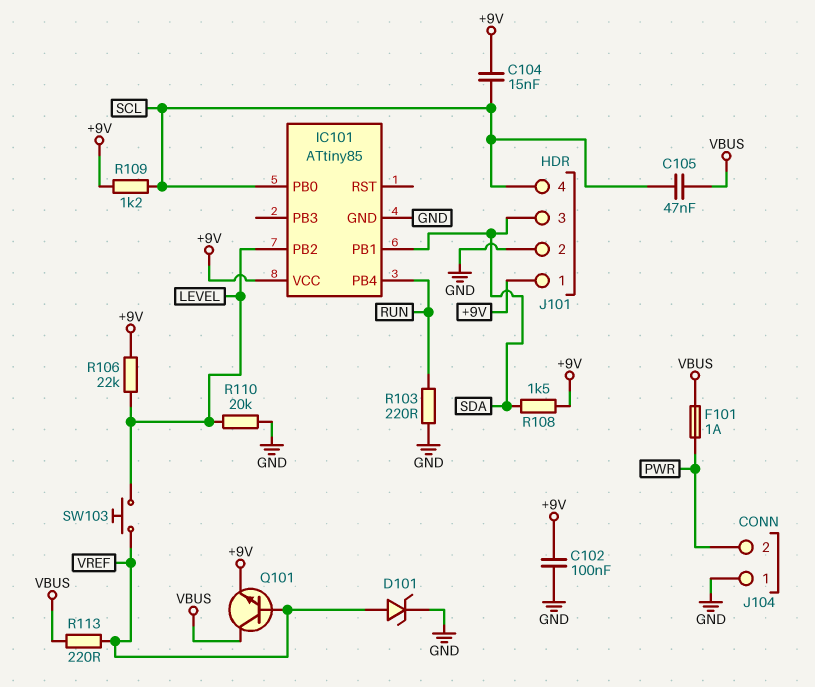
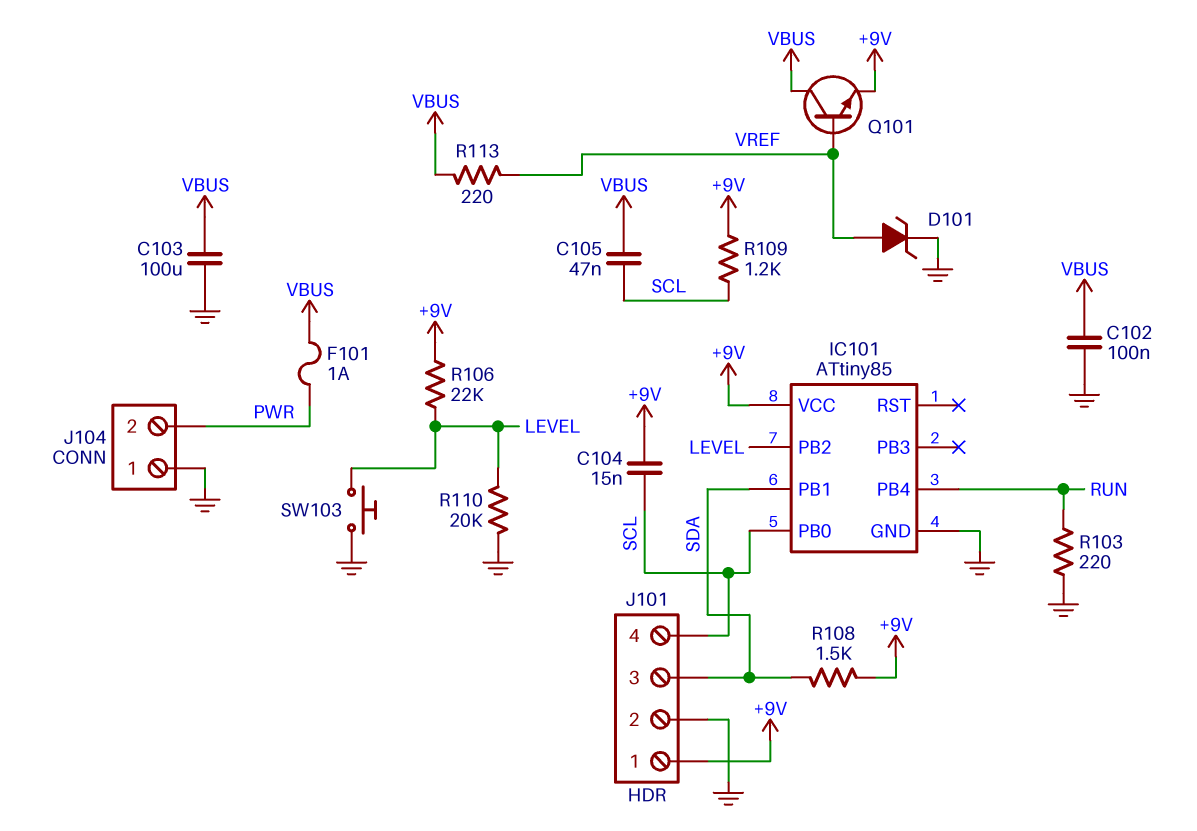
C102: 100nF (+9V, GND) -> 100nF (GND, VBUS)
C103: none -> 100uF (GND, VBUS)
SW103: button (LEVEL, VREF) -> button (GND, LEVEL)

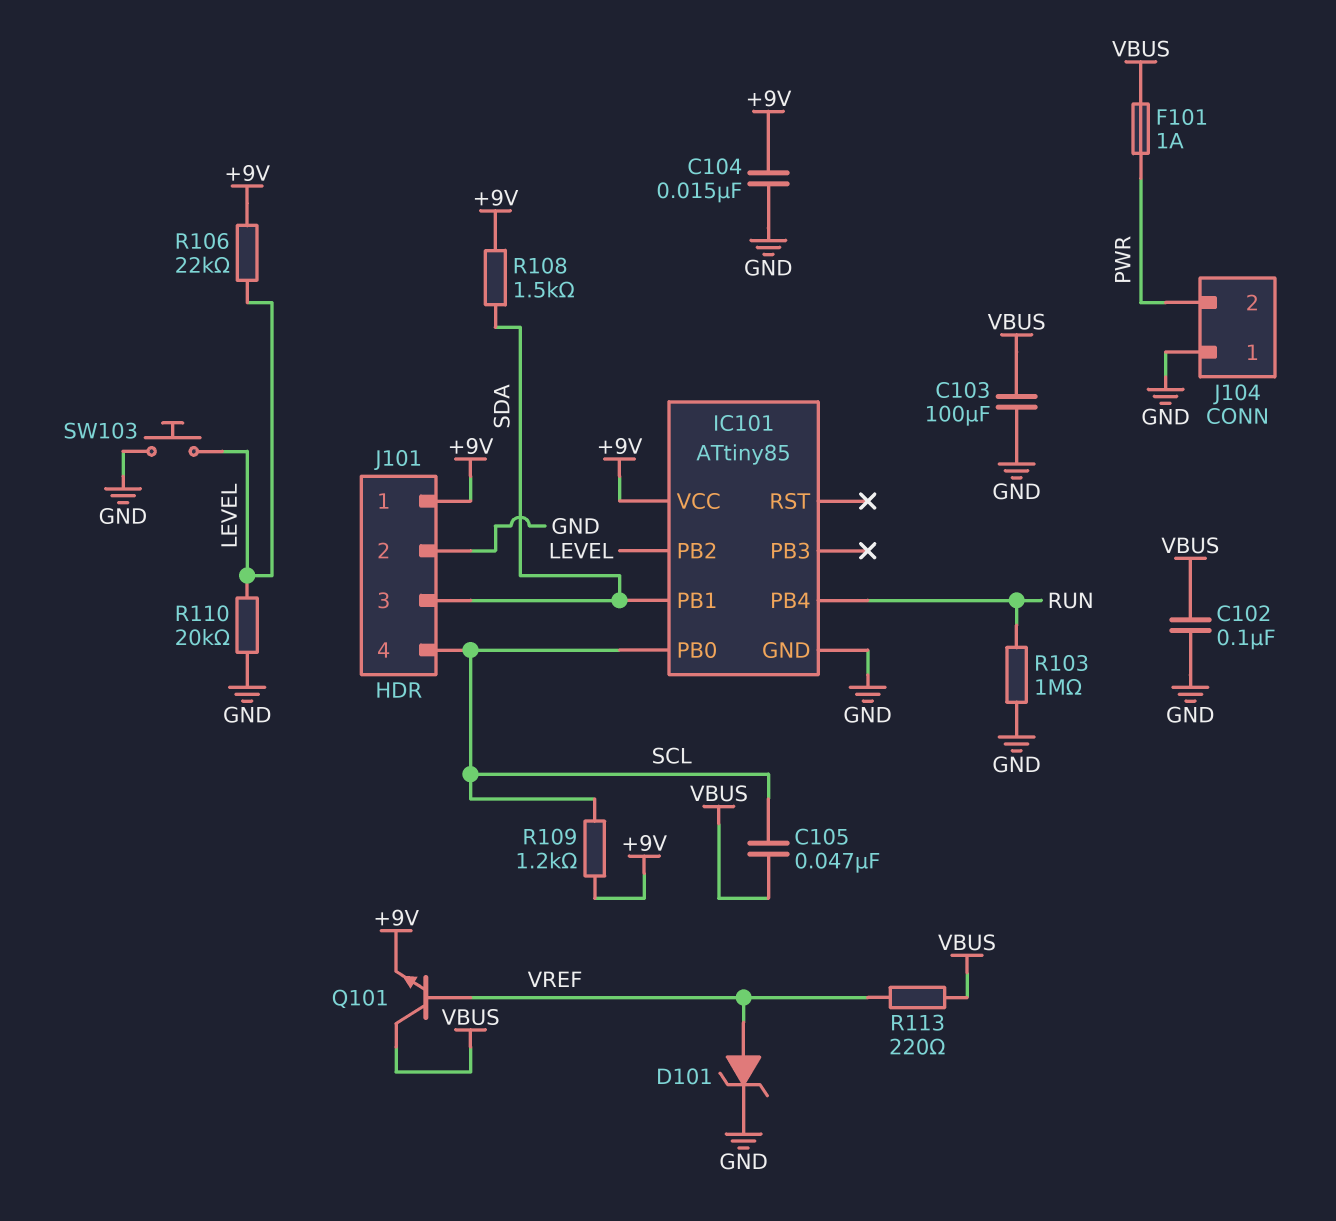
C104: 15nF (+9V, SCL) -> 15nF (+9V, GND)
R103: 220 (GND, RUN) -> 1M (GND, RUN)

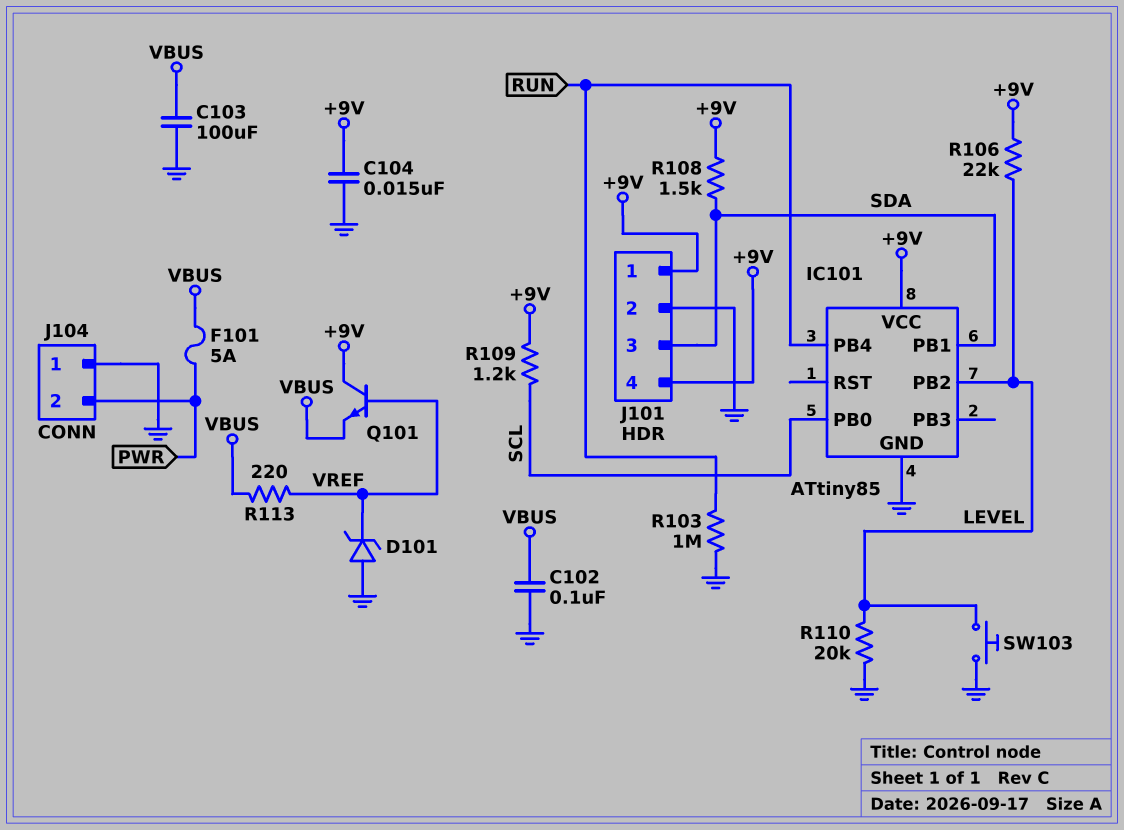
C105: 47nF (SCL, VBUS) -> none
D101: zener (A VREF, K GND) -> zener (A GND, K VREF)
F101: 1A (PWR, VBUS) -> 5A (PWR, VBUS)
J101 pin 4: SCL -> +9V
Q101: NPN (B VREF, C VBUS, E +9V) -> NPN (B VREF, C +9V, E VBUS)

